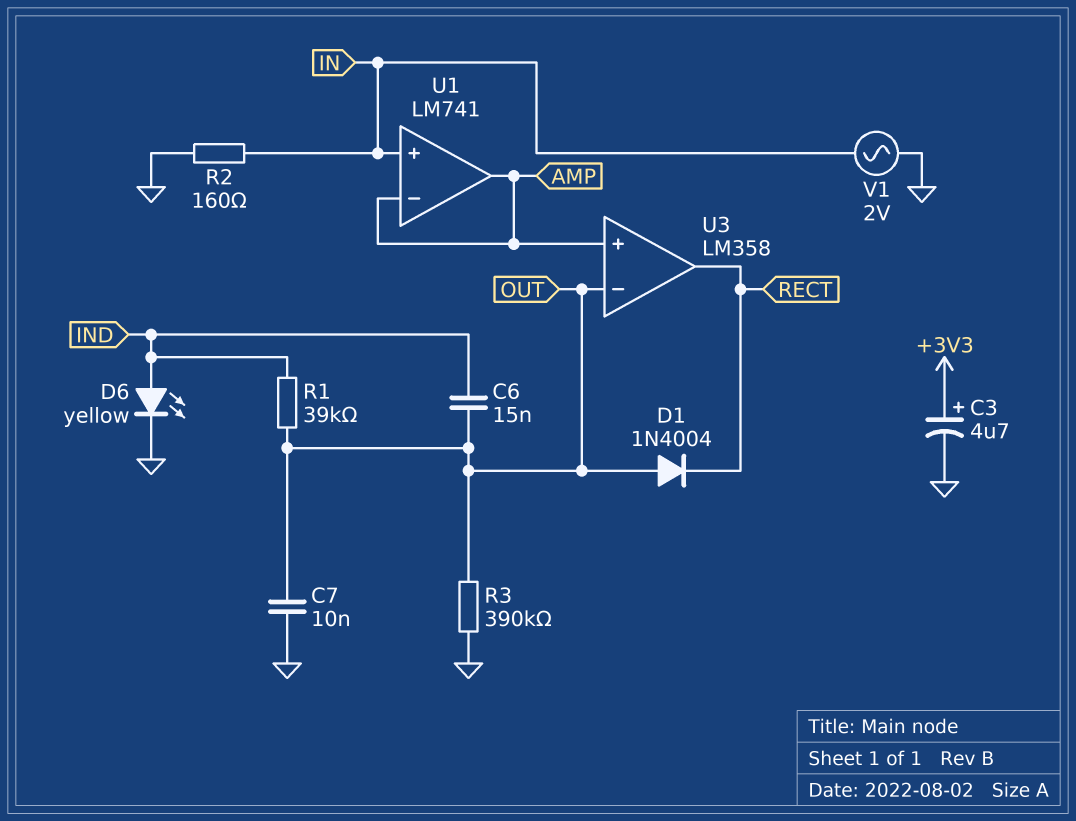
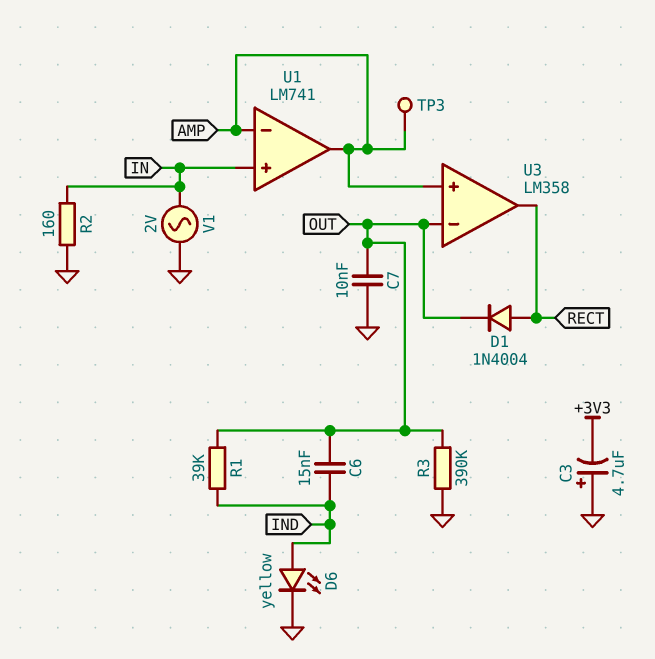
C3: 4.7uF (plus +3V3, minus GND) -> 4.7uF (plus GND, minus +3V3)
D1: diode 1N4004 (A OUT, K RECT) -> diode 1N4004 (A RECT, K OUT)
TP3: none -> test point (AMP)

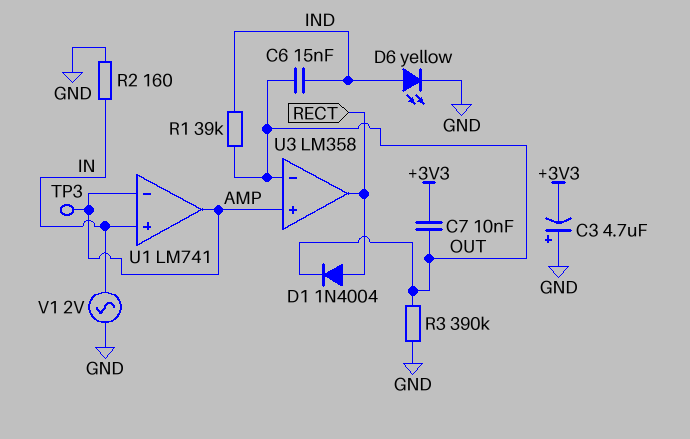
C7: 10nF (GND, OUT) -> 10nF (+3V3, OUT)

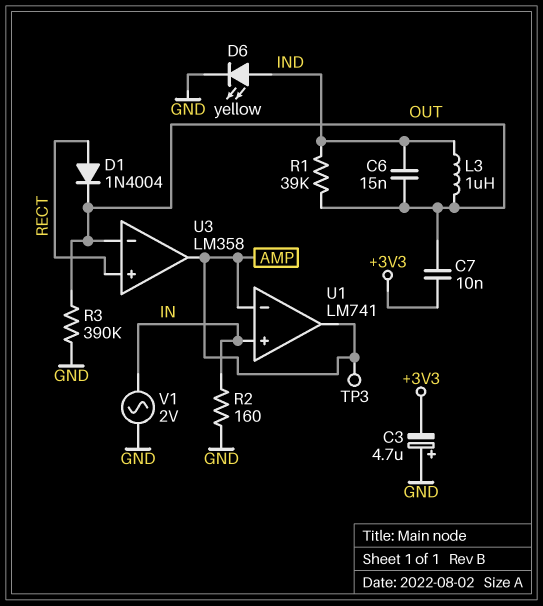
L3: none -> 1uH (IND, OUT)
U3 pin in+: AMP -> RECT
U3 pin out: RECT -> AMP

